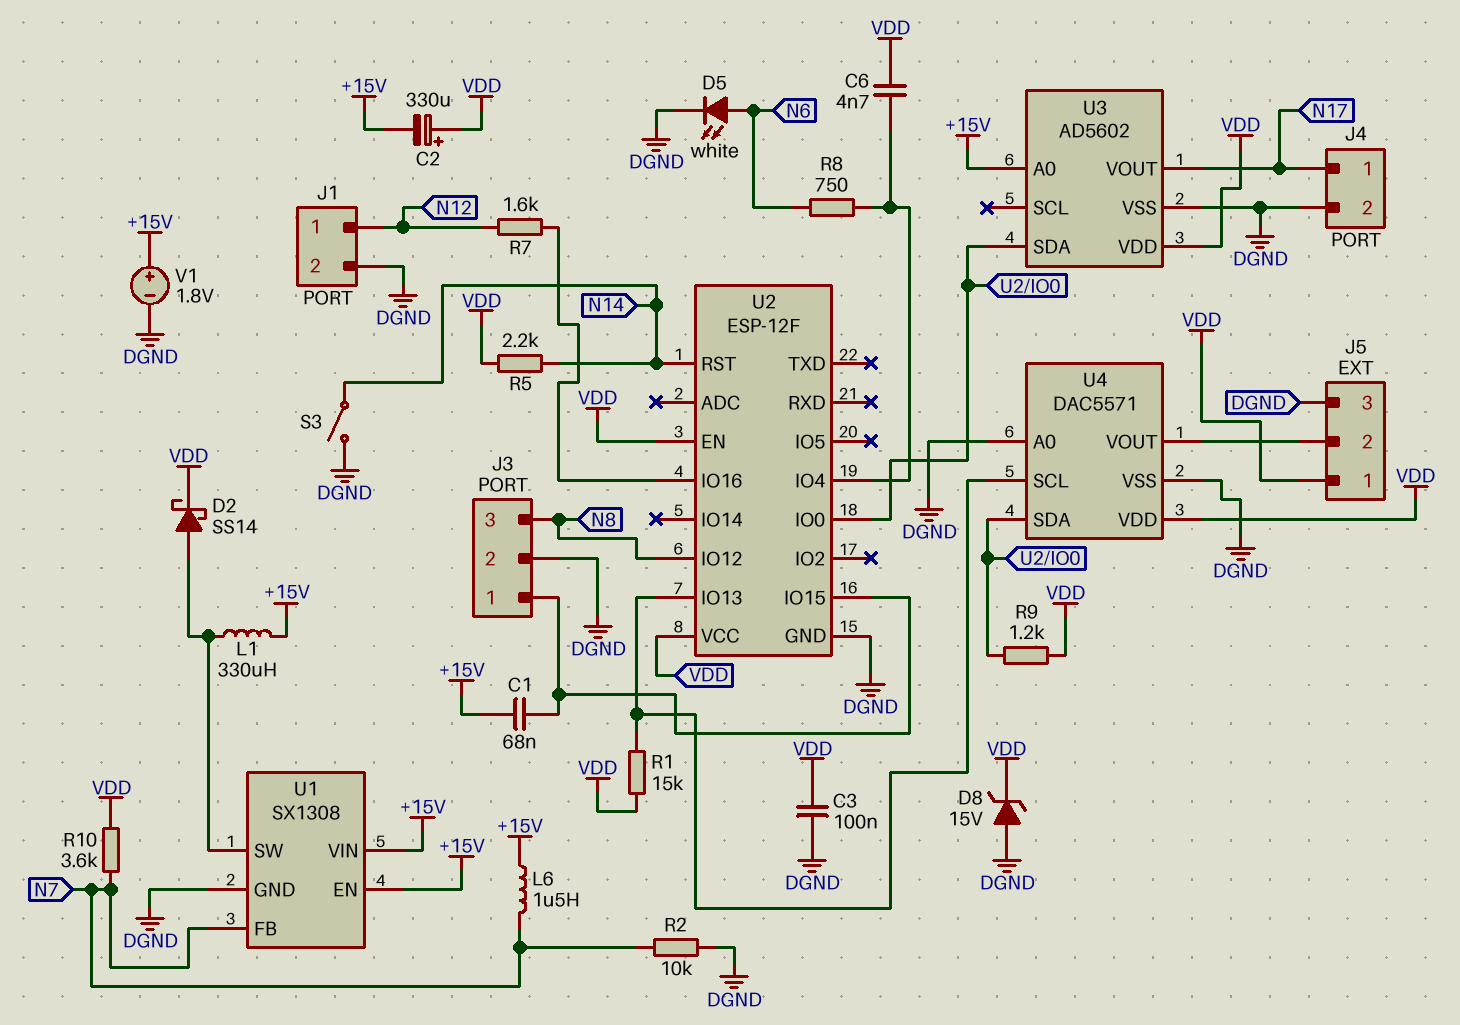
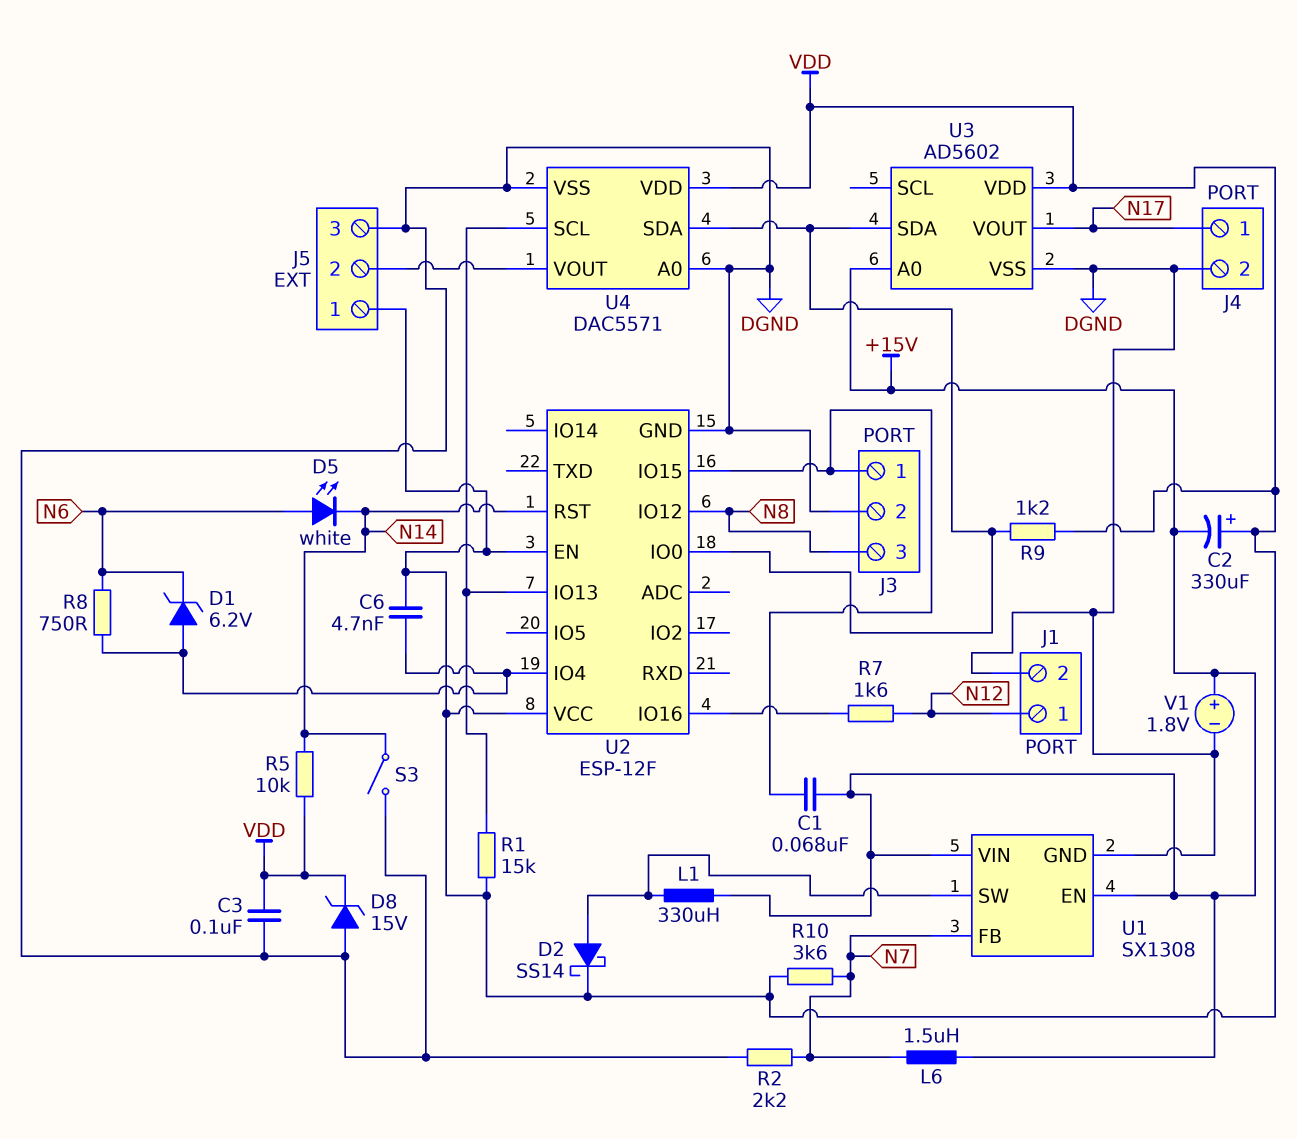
D1: none -> zener 6.2V (A U2/IO4, K N6)
D5: LED white (A N6, K DGND) -> LED white (A N6, K N14)
R2: 10k (DGND, N7) -> 2.2k (DGND, N7)
R5: 2.2k (N14, VDD) -> 10k (N14, VDD)

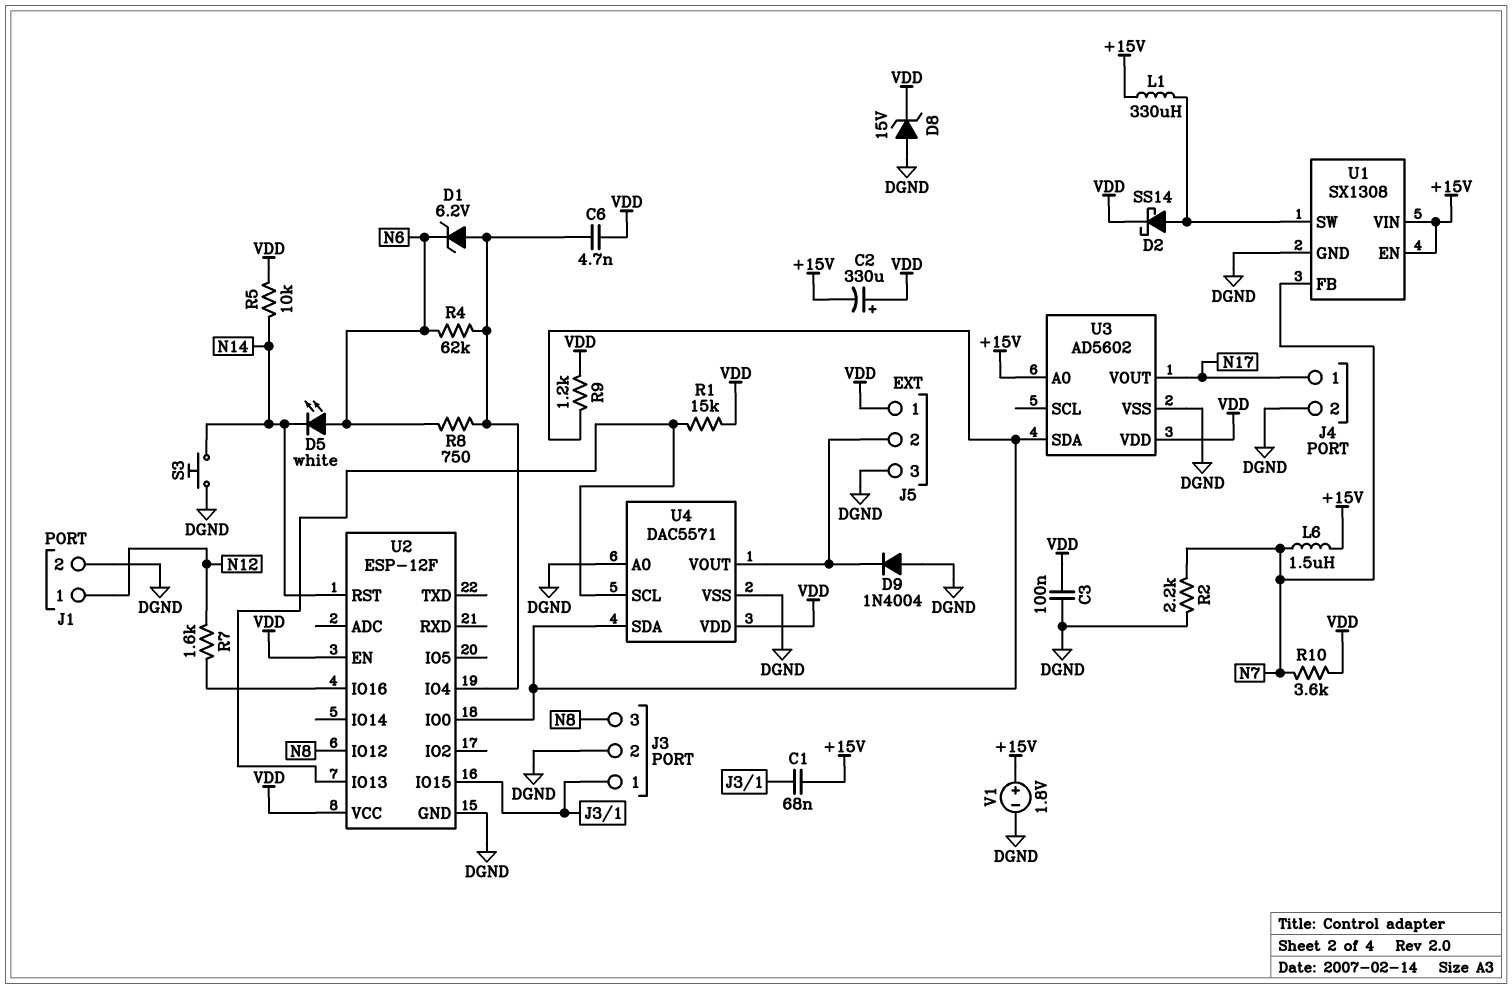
D9: none -> diode 1N4004 (A DGND, K J5/2)
R4: none -> 62k (N6, U2/IO4)
S3: switch (DGND, N14) -> button (DGND, N14)

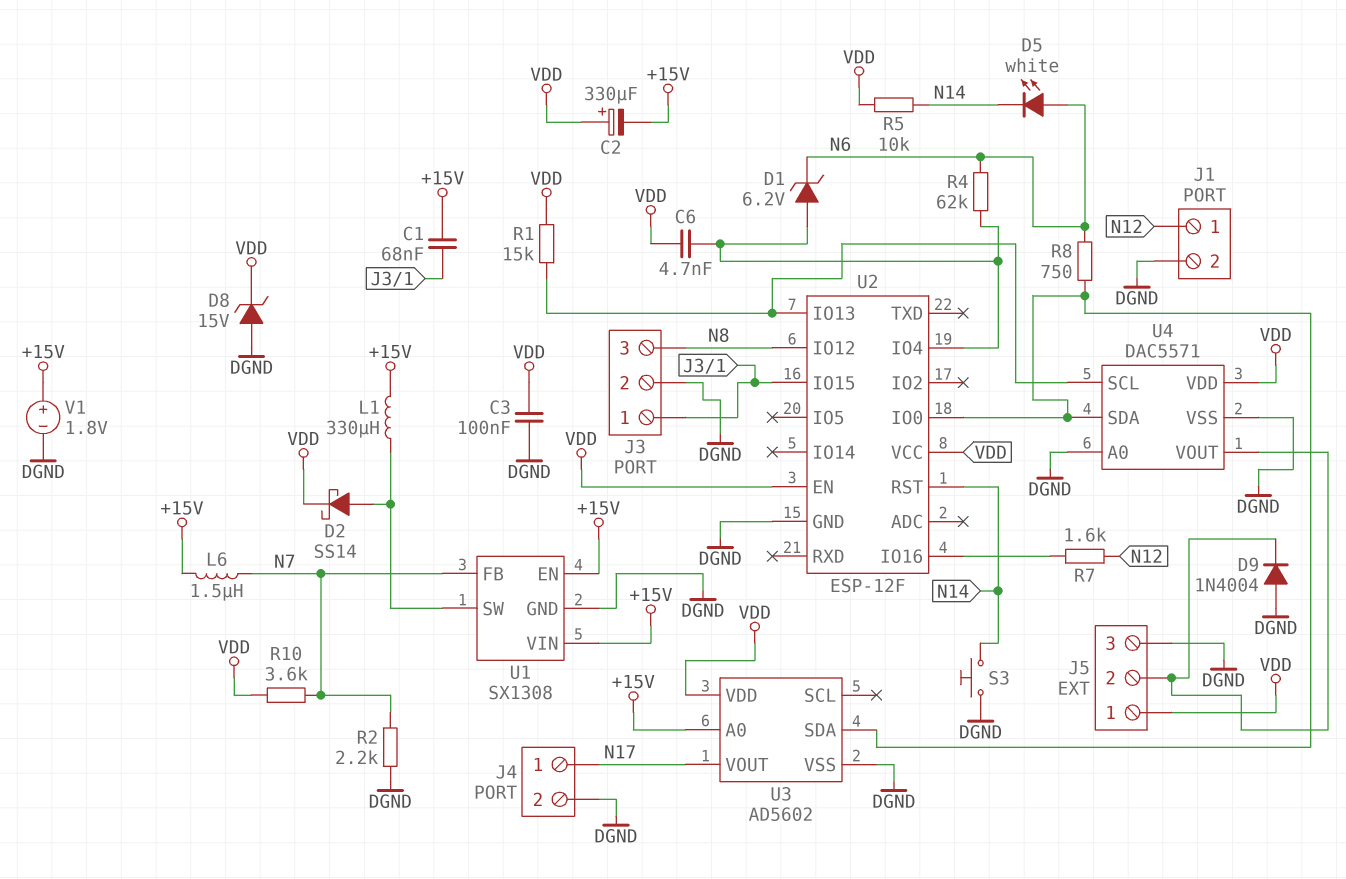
R8: 750 (N6, U2/IO4) -> 750 (N6, U2/IO0)
R9: 1.2k (U2/IO0, VDD) -> none

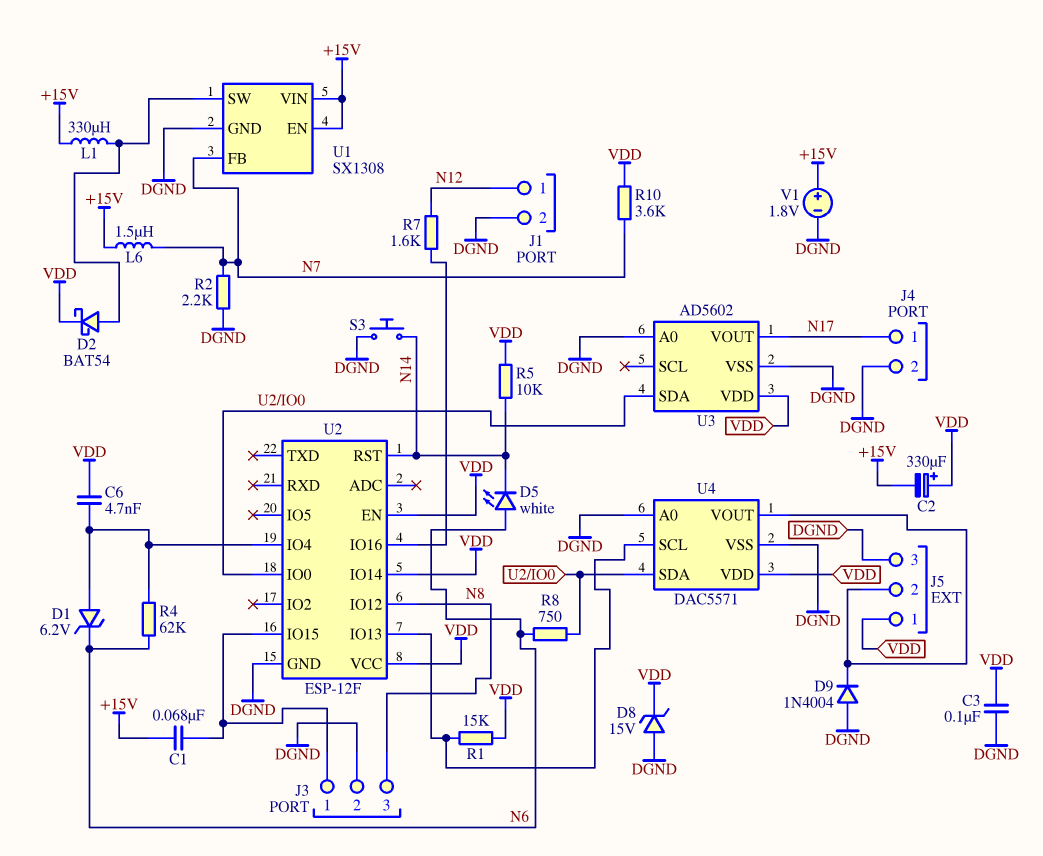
D2: schottky SS14 (A U1/SW, K VDD) -> schottky BAT54 (A U1/SW, K VDD)
U2 pin IO14: none -> VDD
U3 pin A0: +15V -> DGND

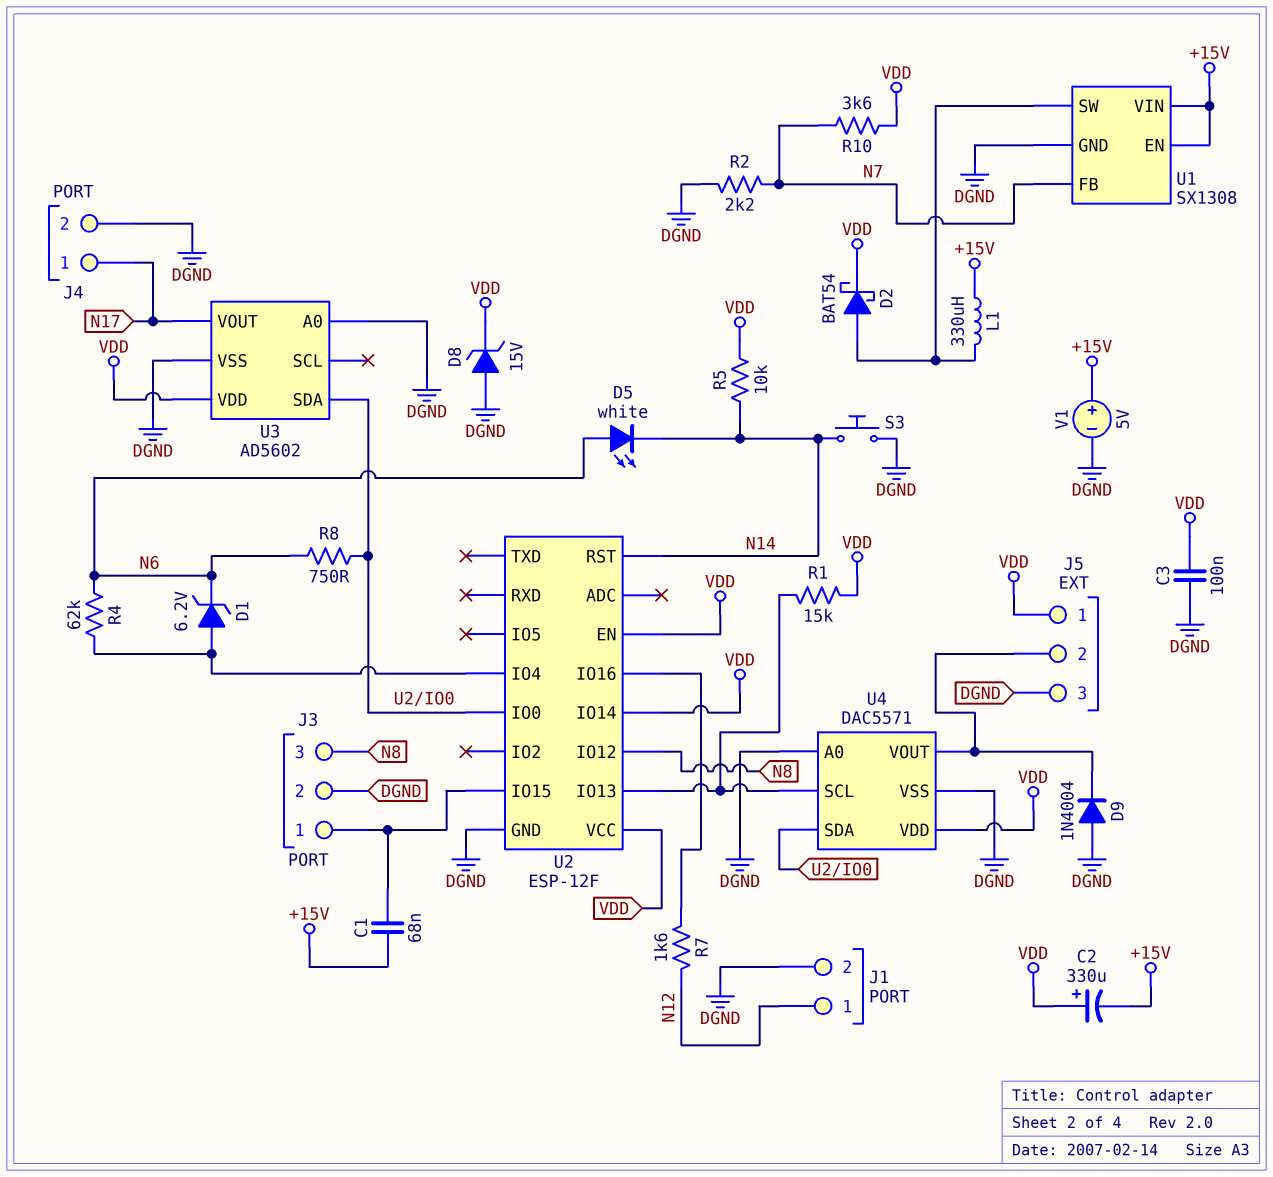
C6: 4.7nF (U2/IO4, VDD) -> none
L6: 1.5uH (+15V, N7) -> none
V1: 1.8V (plus +15V, minus DGND) -> 5V (plus +15V, minus DGND)

